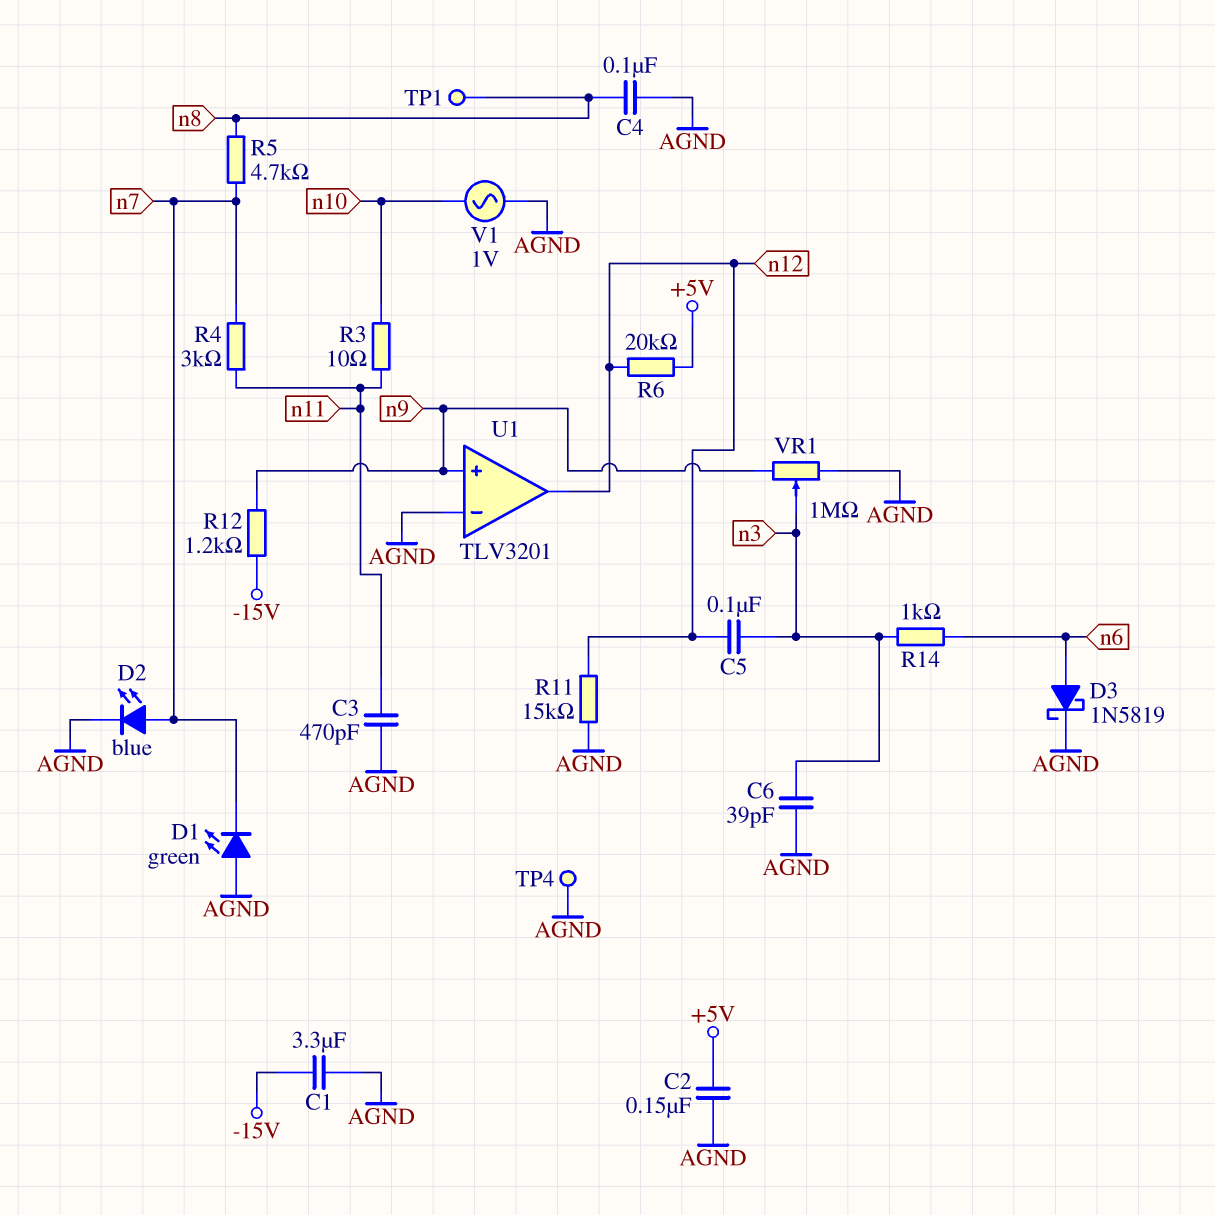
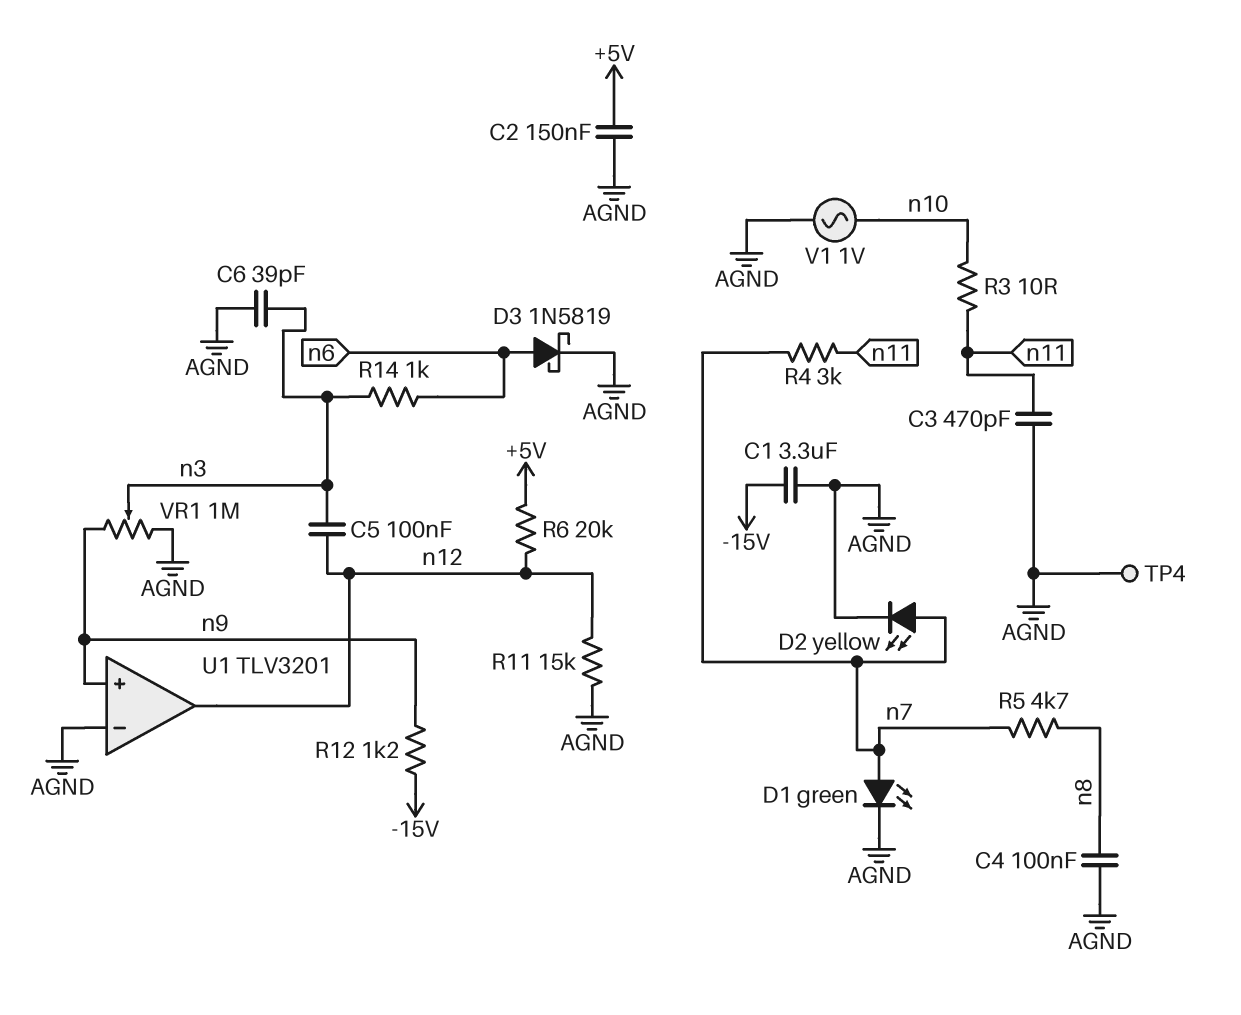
D1: LED green (A AGND, K n7) -> LED green (A n7, K AGND)
D2: LED blue (A n7, K AGND) -> LED yellow (A n7, K AGND)
TP1: test point (n8) -> none

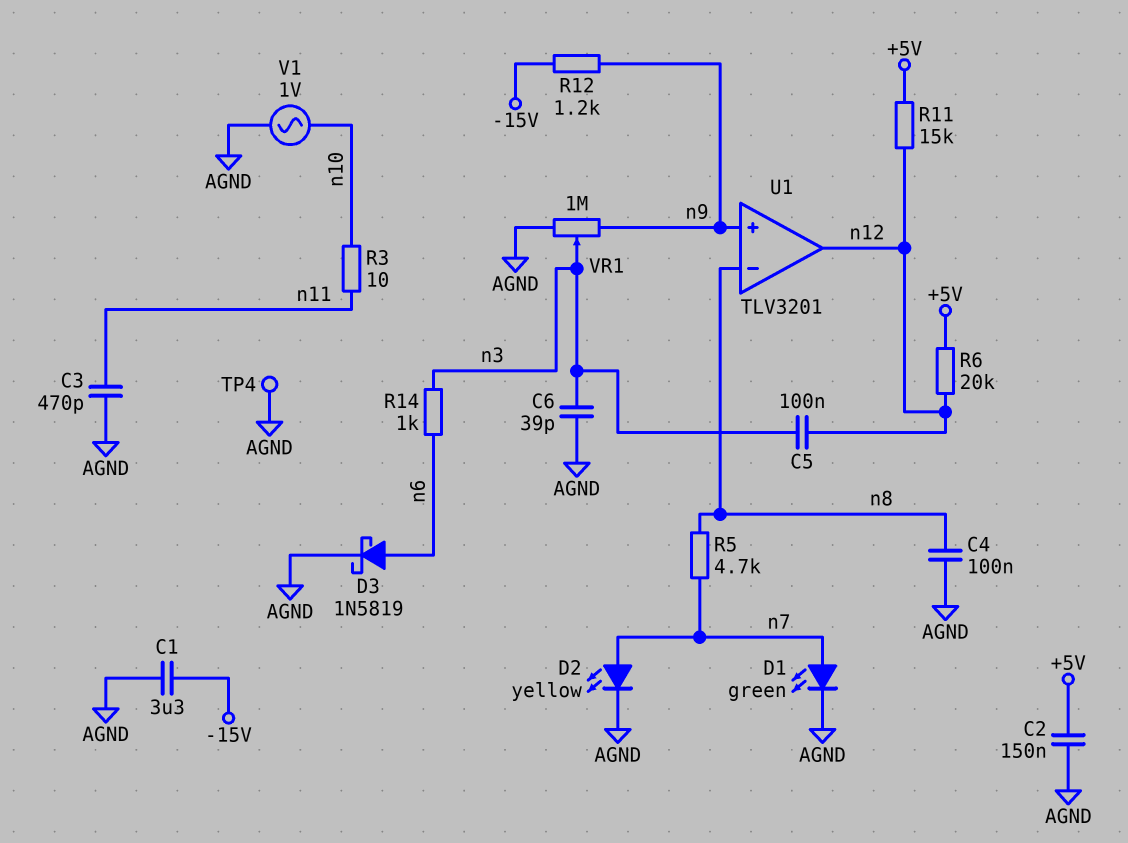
R4: 3k (n7, n11) -> none
R11: 15k (AGND, n12) -> 15k (+5V, n12)
U1 pin in-: AGND -> n8

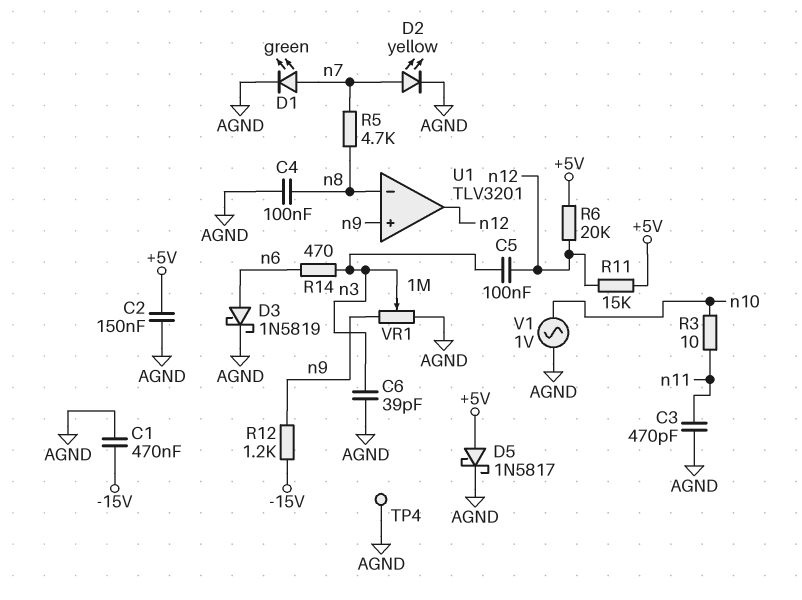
C1: 3.3uF (-15V, AGND) -> 470nF (-15V, AGND)
D5: none -> schottky 1N5817 (A +5V, K AGND)
R14: 1k (n3, n6) -> 470 (n3, n6)

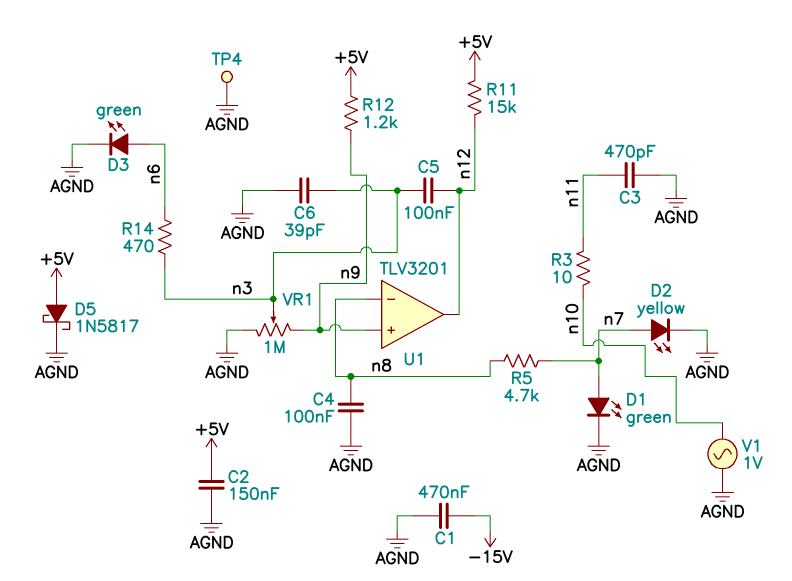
D3: schottky 1N5819 (A n6, K AGND) -> LED green (A n6, K AGND)
R6: 20k (+5V, n12) -> none
R12: 1.2k (-15V, n9) -> 1.2k (+5V, n9)

